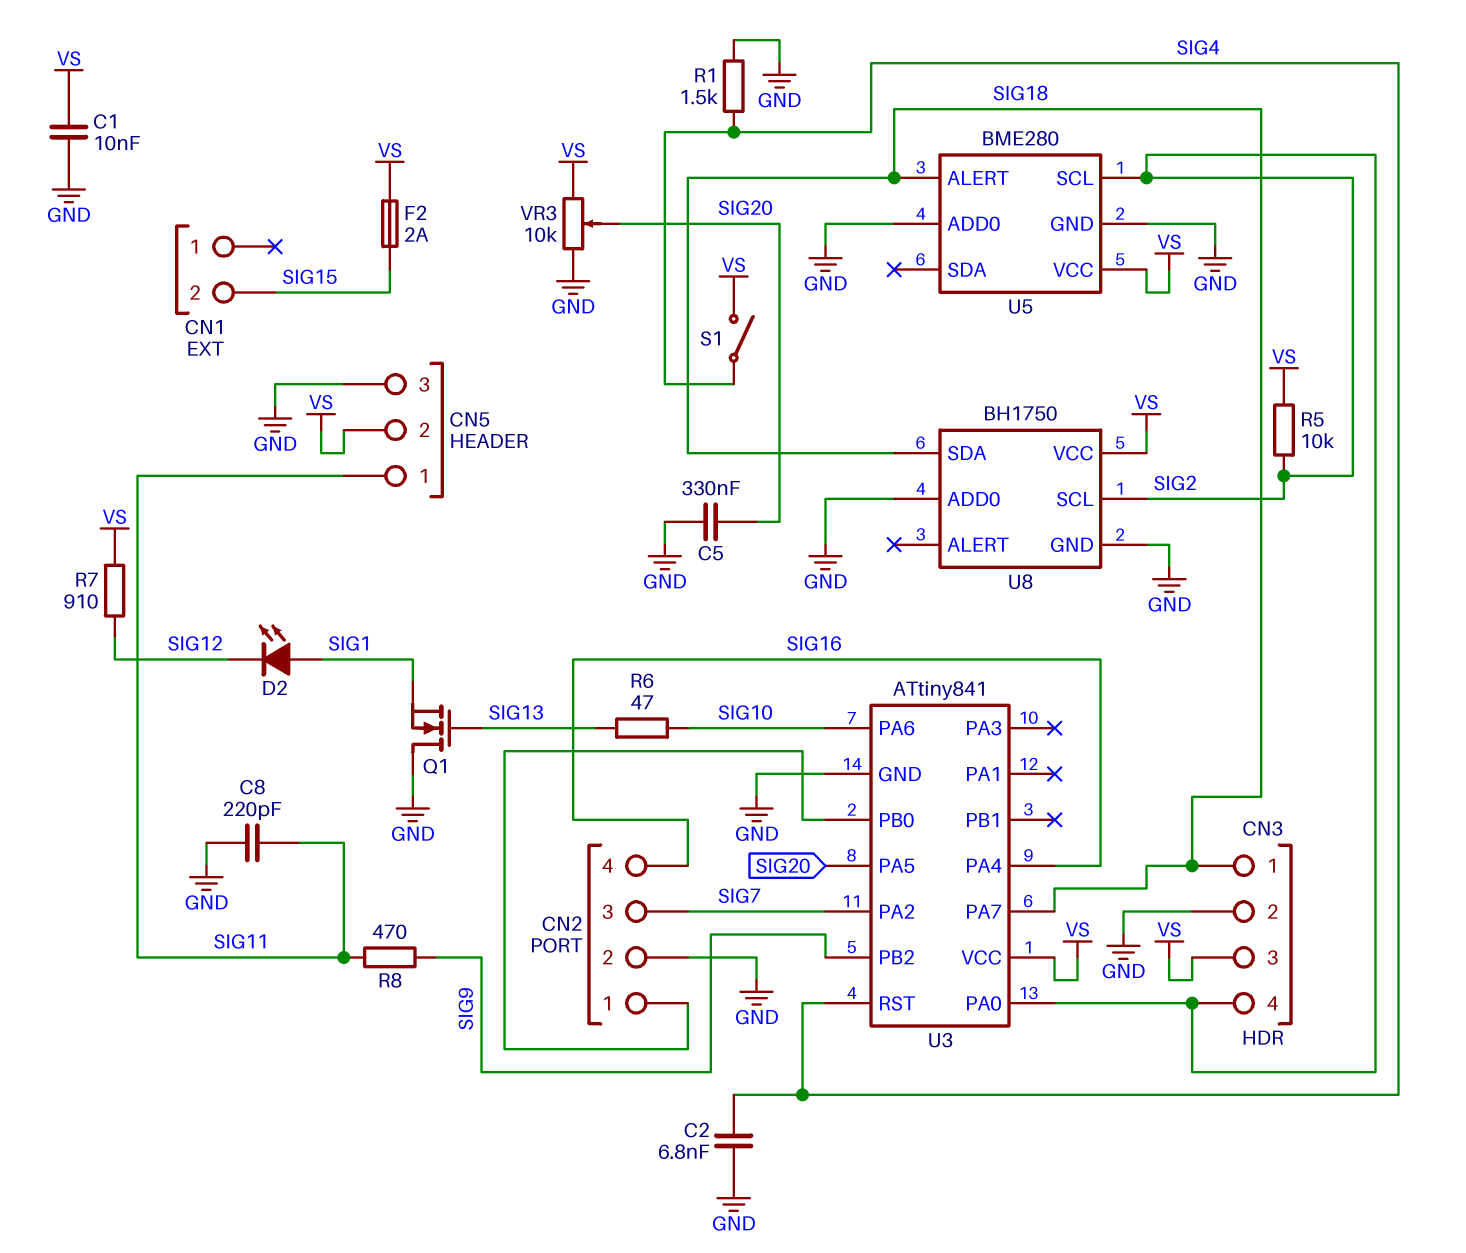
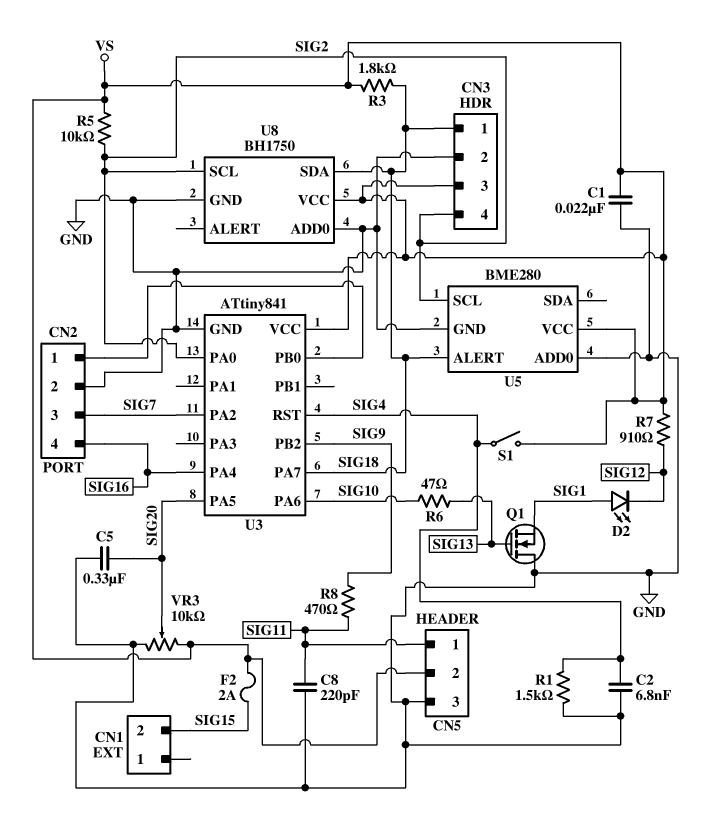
C1: 10nF (GND, VS) -> 22nF (GND, VS)
R3: none -> 1.8k (SIG18, VS)

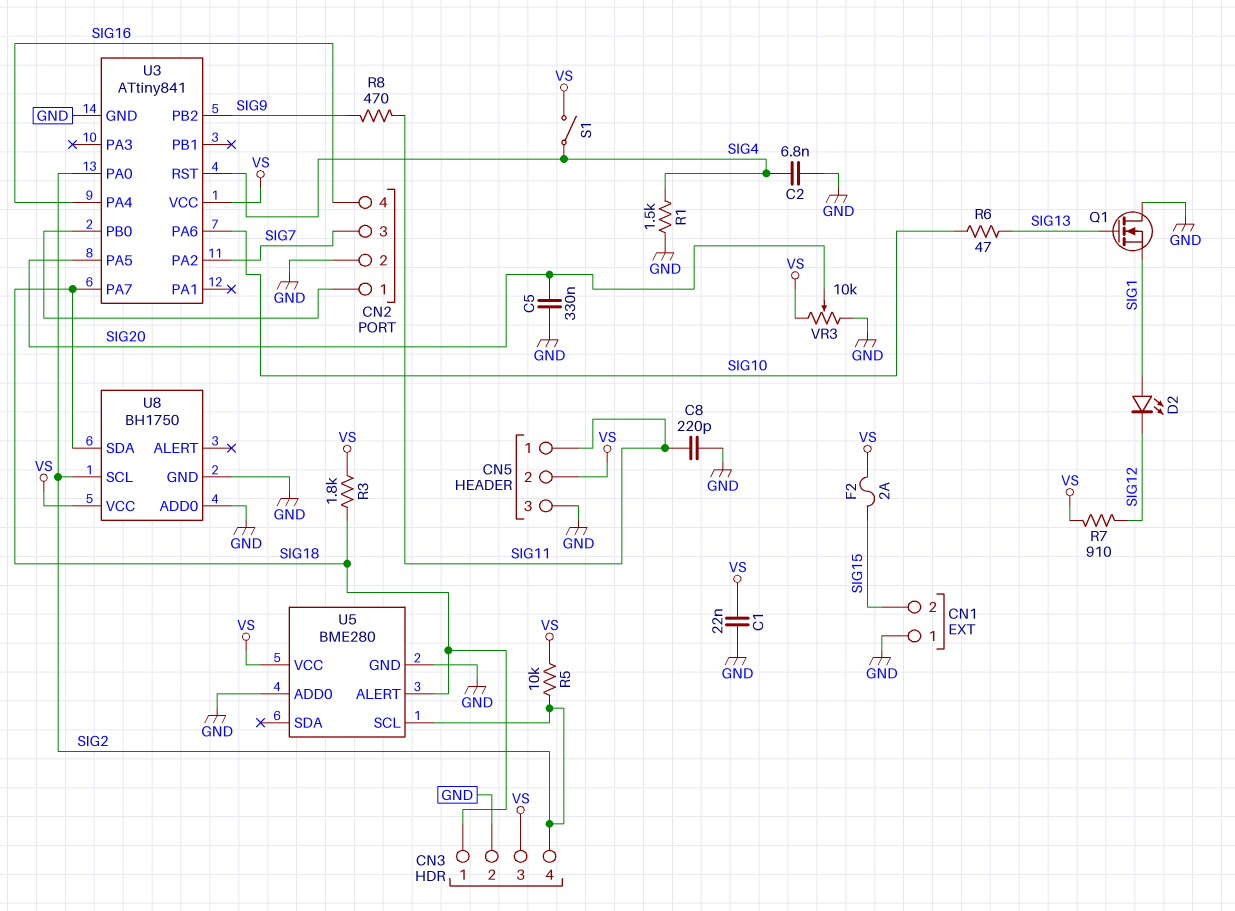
CN1 pin 1: none -> GND

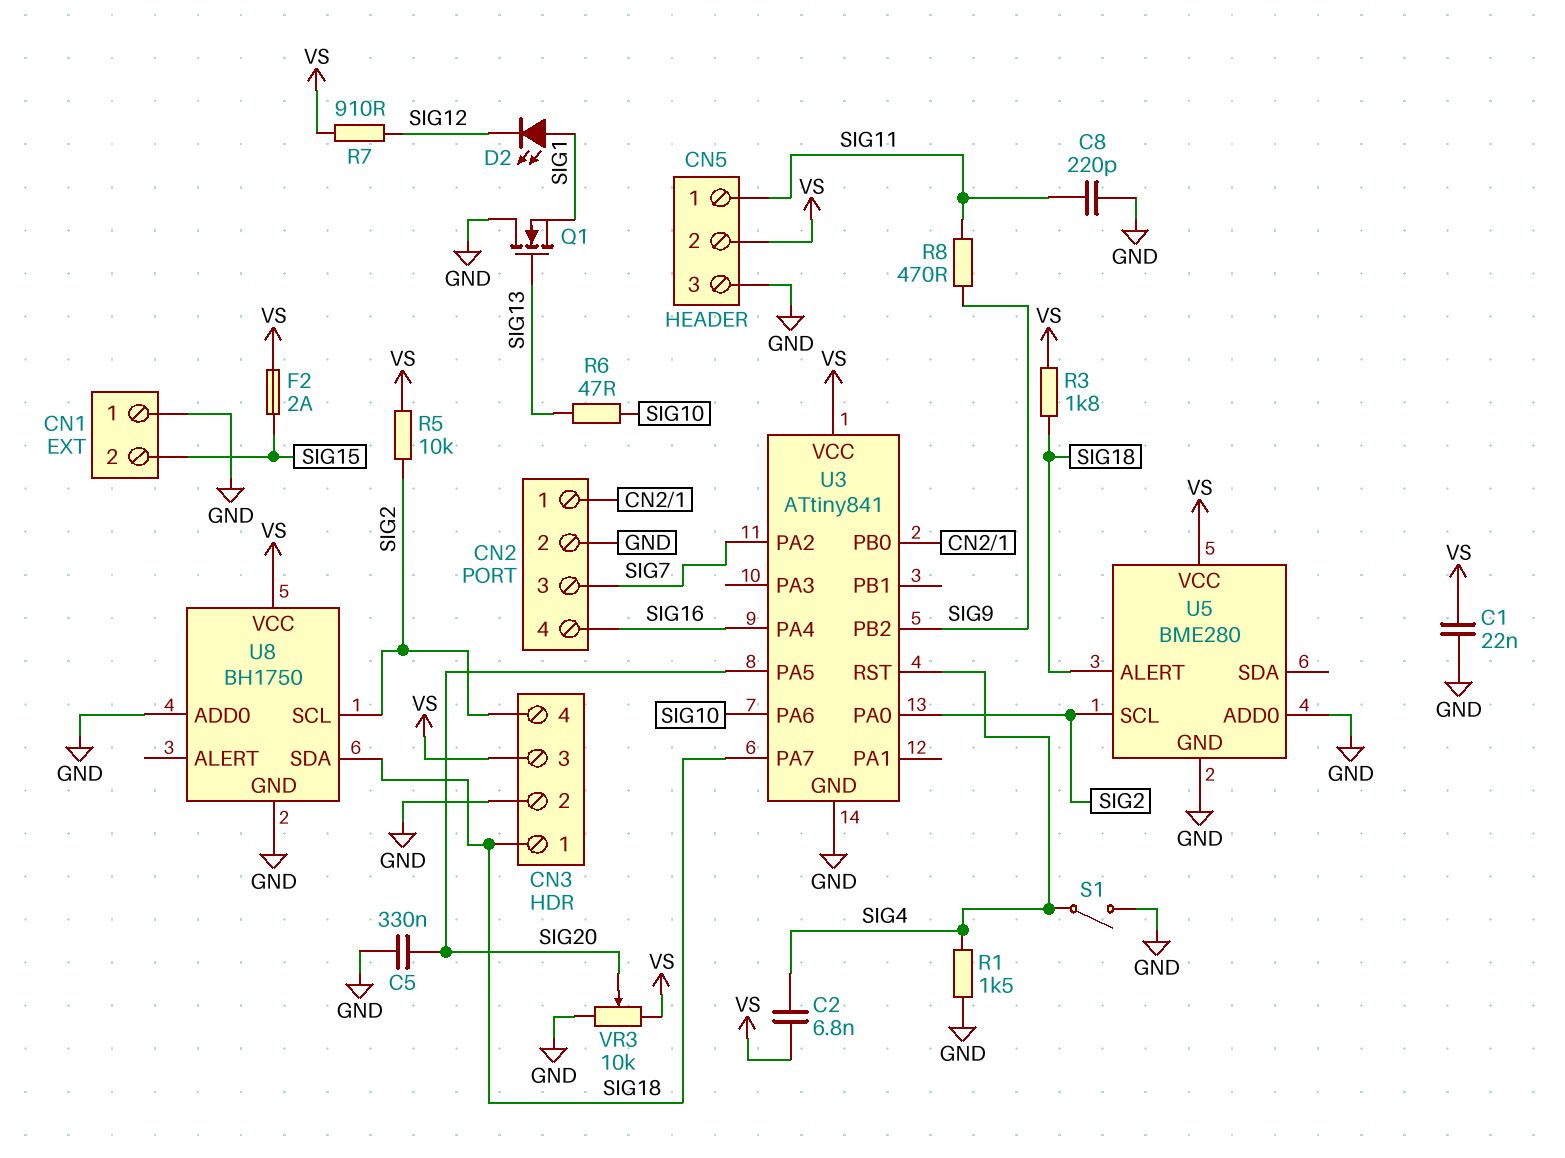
C2: 6.8nF (GND, SIG4) -> 6.8nF (SIG4, VS)
S1: switch (SIG4, VS) -> switch (GND, SIG4)

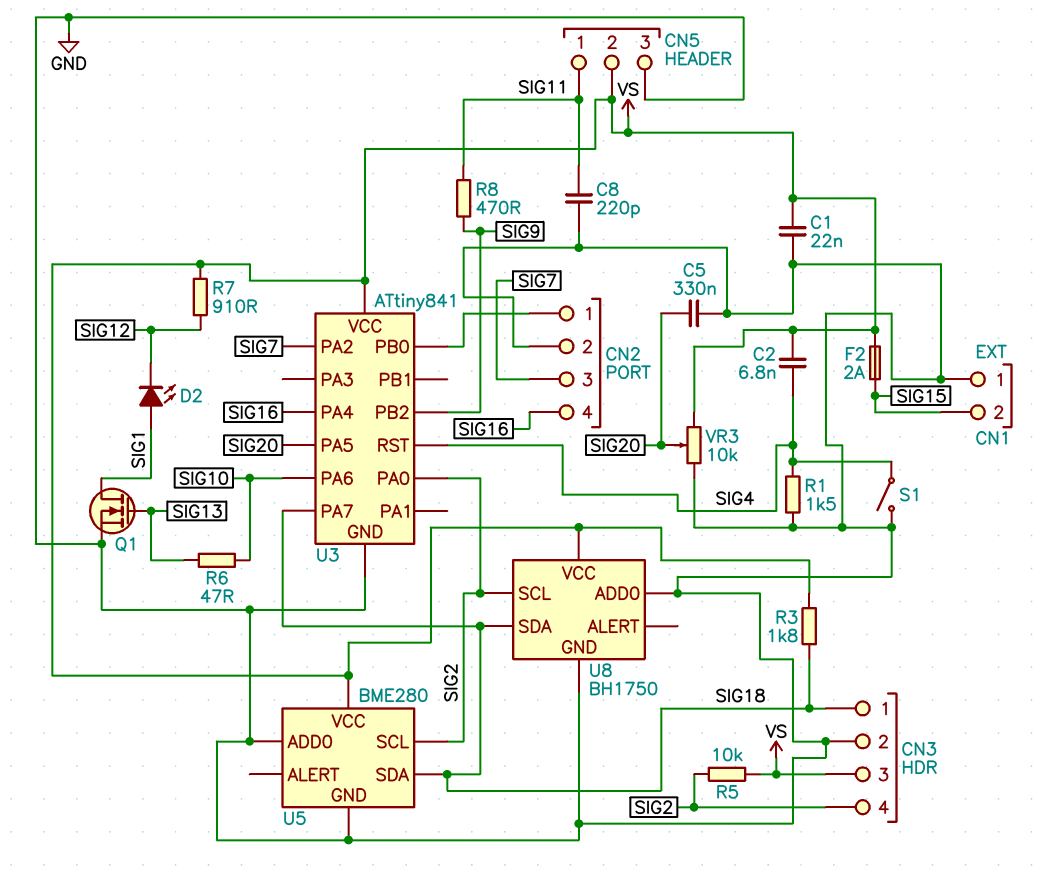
Q1: NMOS (G SIG13, D GND, S SIG1) -> NMOS (G SIG13, D SIG1, S GND)
U5 pin ALERT: SIG18 -> none
U5 pin SDA: none -> SIG18

